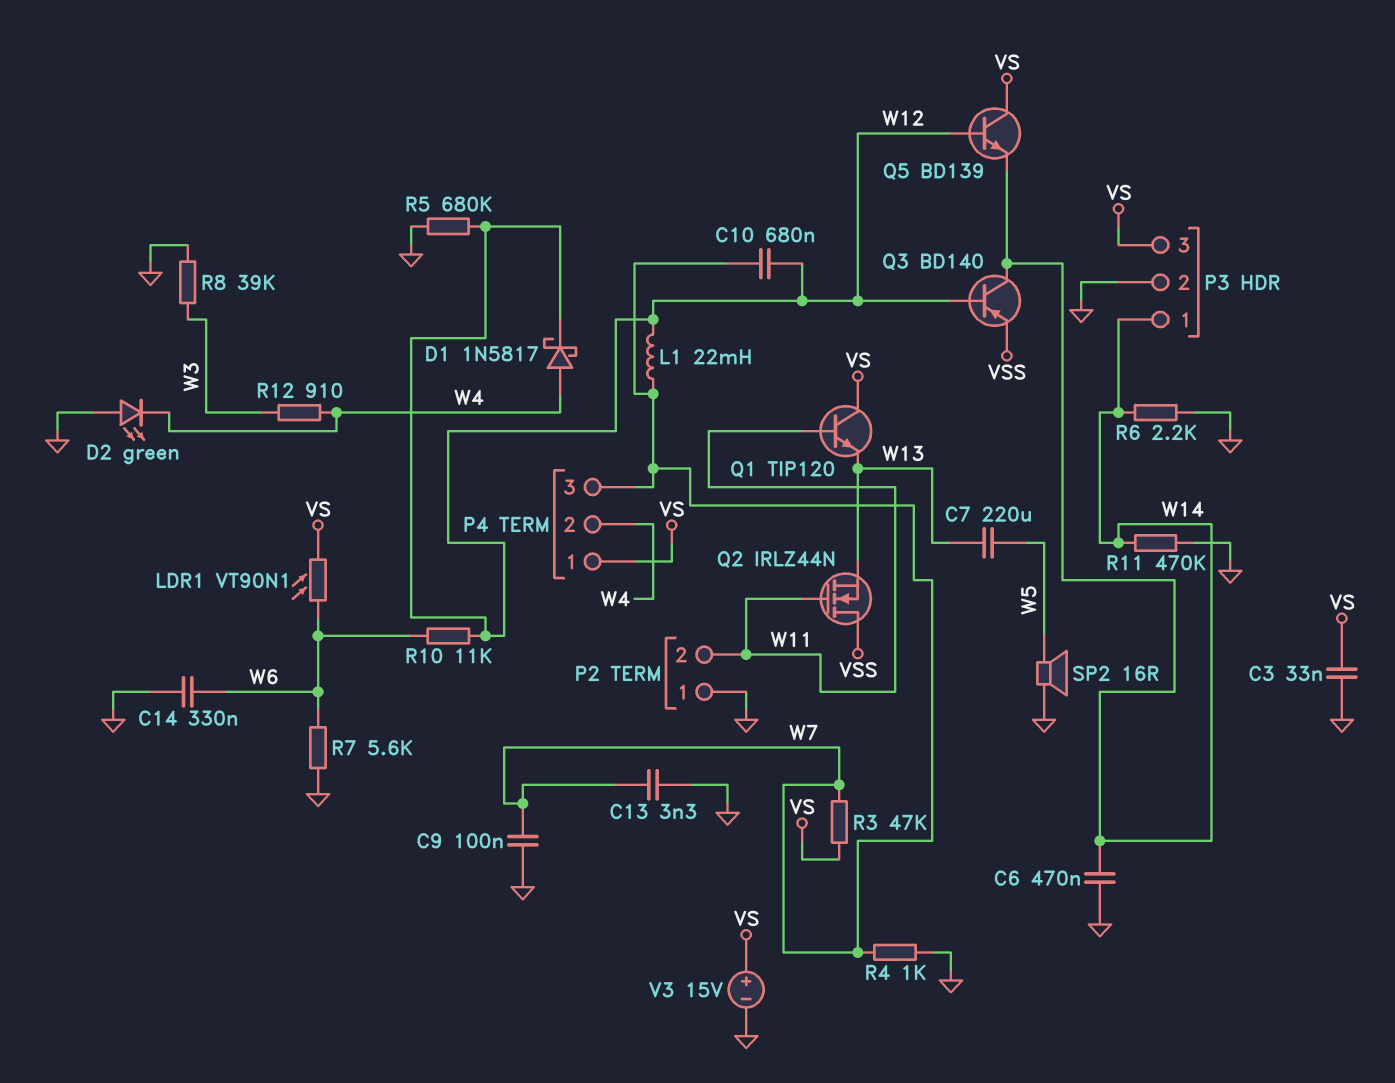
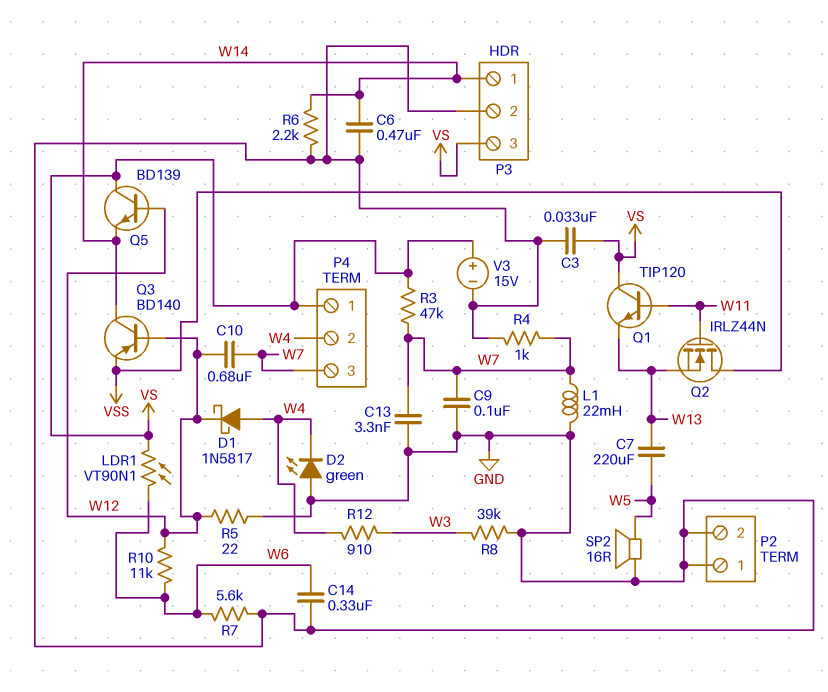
L1: 22mH (W7, W12) -> 22mH (GND, W7)
P2 pin 2: W11 -> GND
R5: 680k (GND, W12) -> 22 (GND, W12)
R11: 470k (GND, W14) -> none

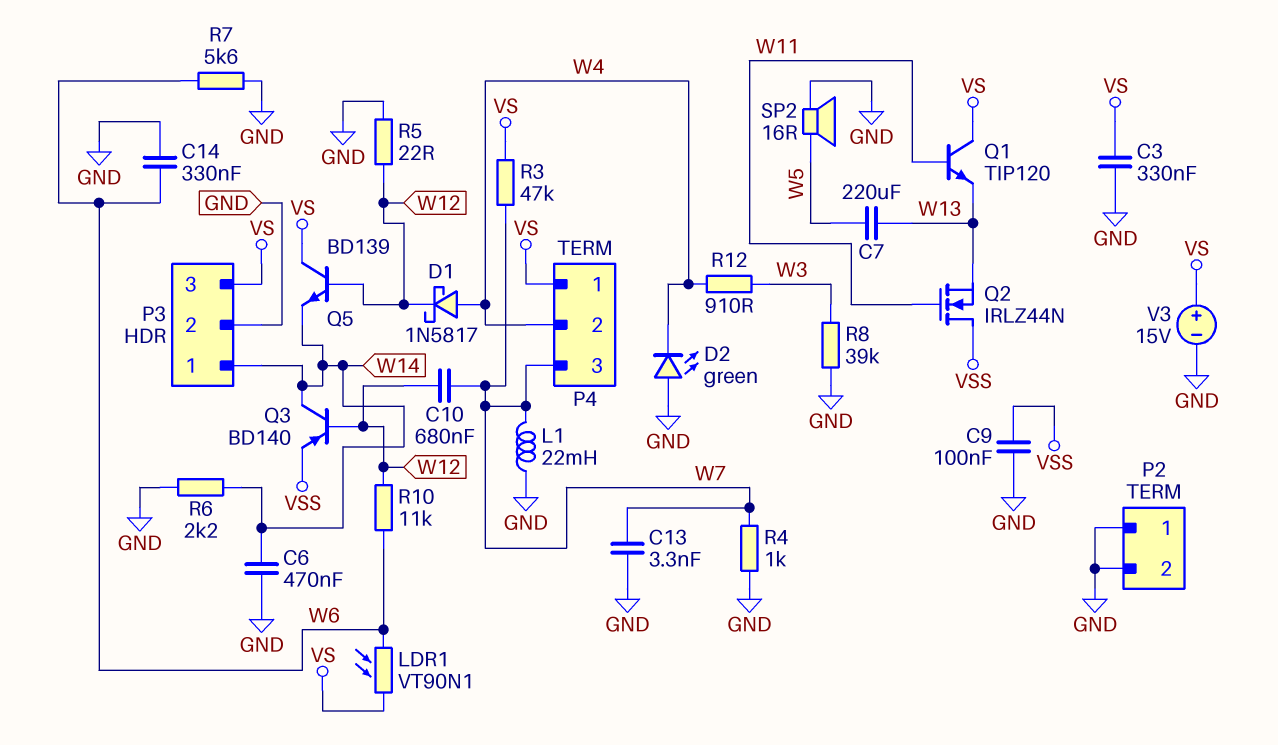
C3: 33nF (GND, VS) -> 330nF (GND, VS)
C9: 100nF (GND, W7) -> 100nF (GND, VSS)

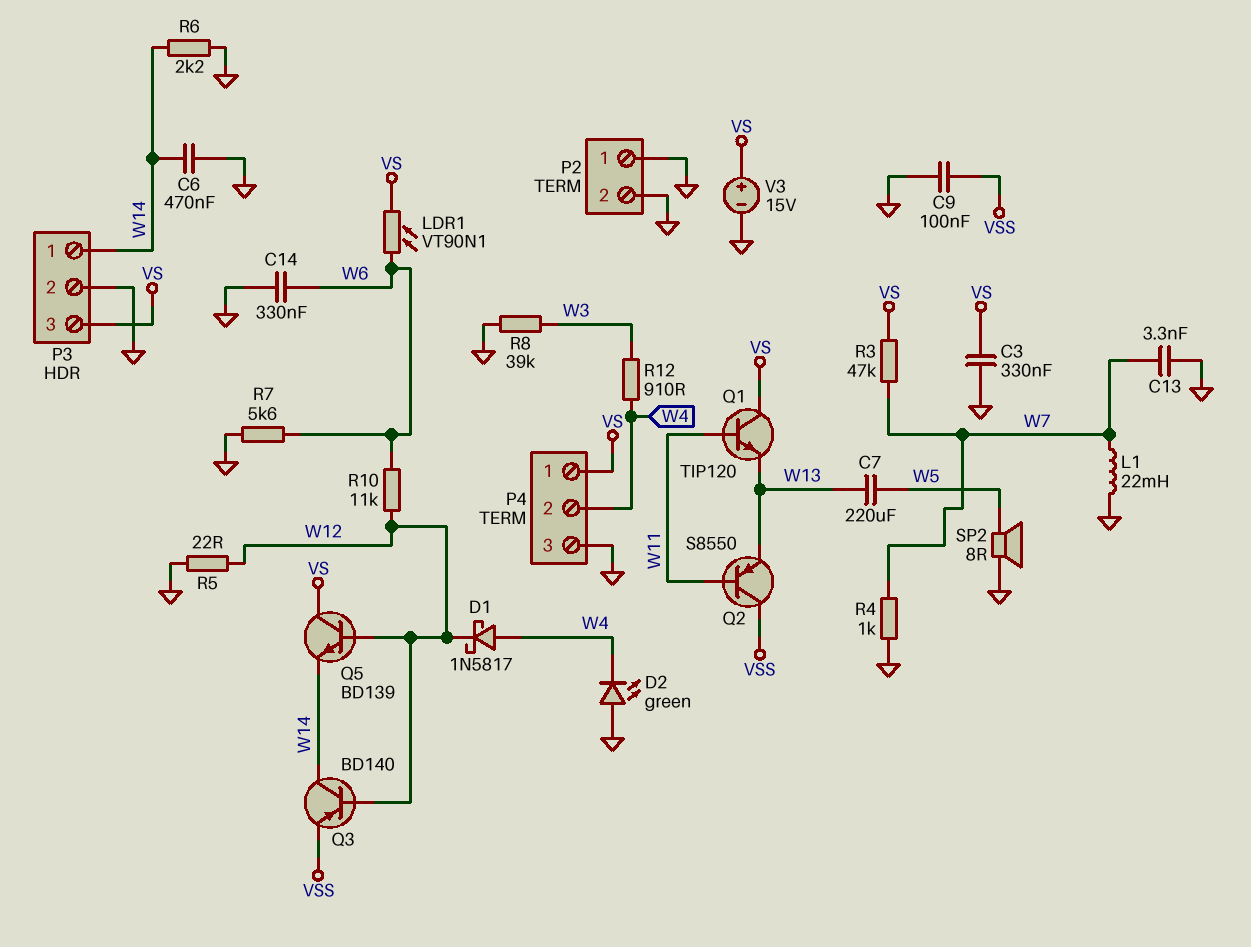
C10: 680nF (W7, W12) -> none
P4 pin 3: W7 -> GND
Q2: NMOS IRLZ44N (G W11, D VSS, S W13) -> PNP S8550 (B W11, C VSS, E W13)
SP2: speaker 16R (GND, W5) -> speaker 8R (GND, W5)

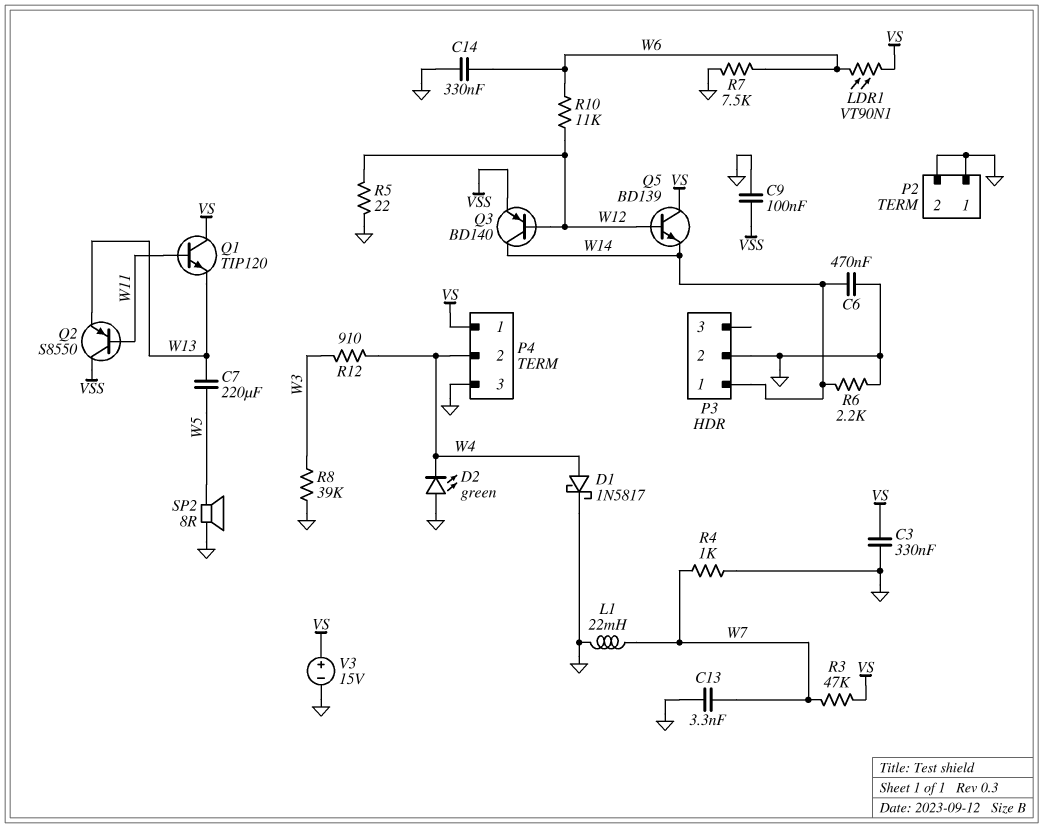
D1: schottky 1N5817 (A W4, K W12) -> schottky 1N5817 (A W4, K GND)
P3 pin 3: VS -> none
R7: 5.6k (GND, W6) -> 7.5k (GND, W6)

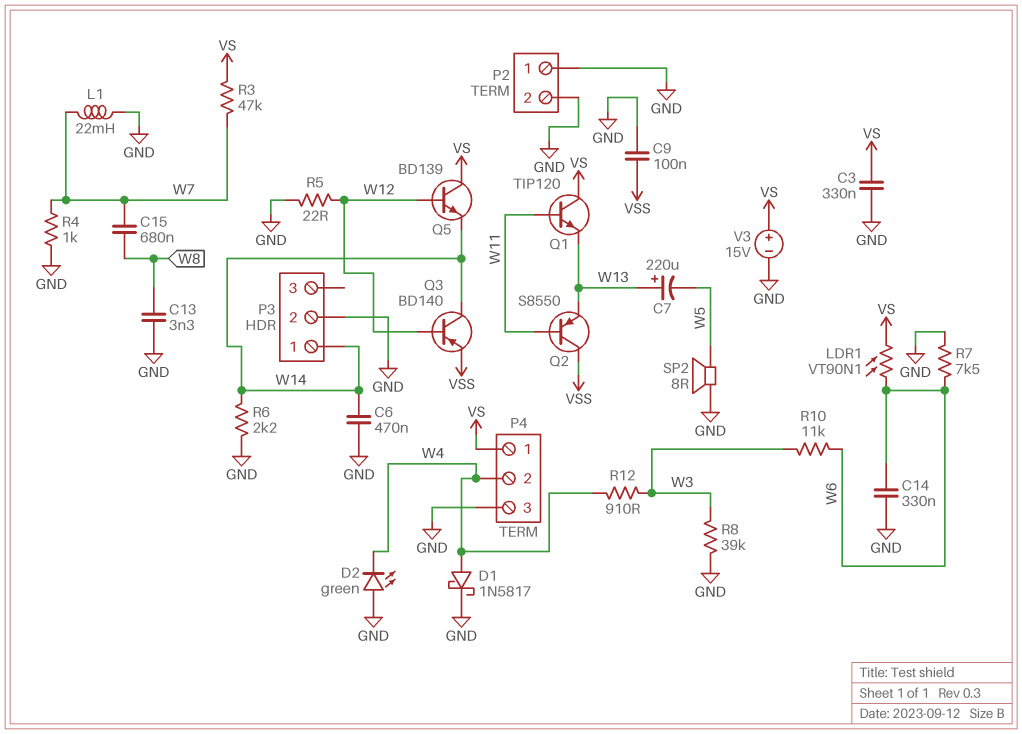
C7: 220uF (W5, W13) -> 220uF (plus W13, minus W5)
C13: 3.3nF (GND, W7) -> 3.3nF (GND, W8)
C15: none -> 680nF (W7, W8)
R10: 11k (W6, W12) -> 11k (W3, W6)

